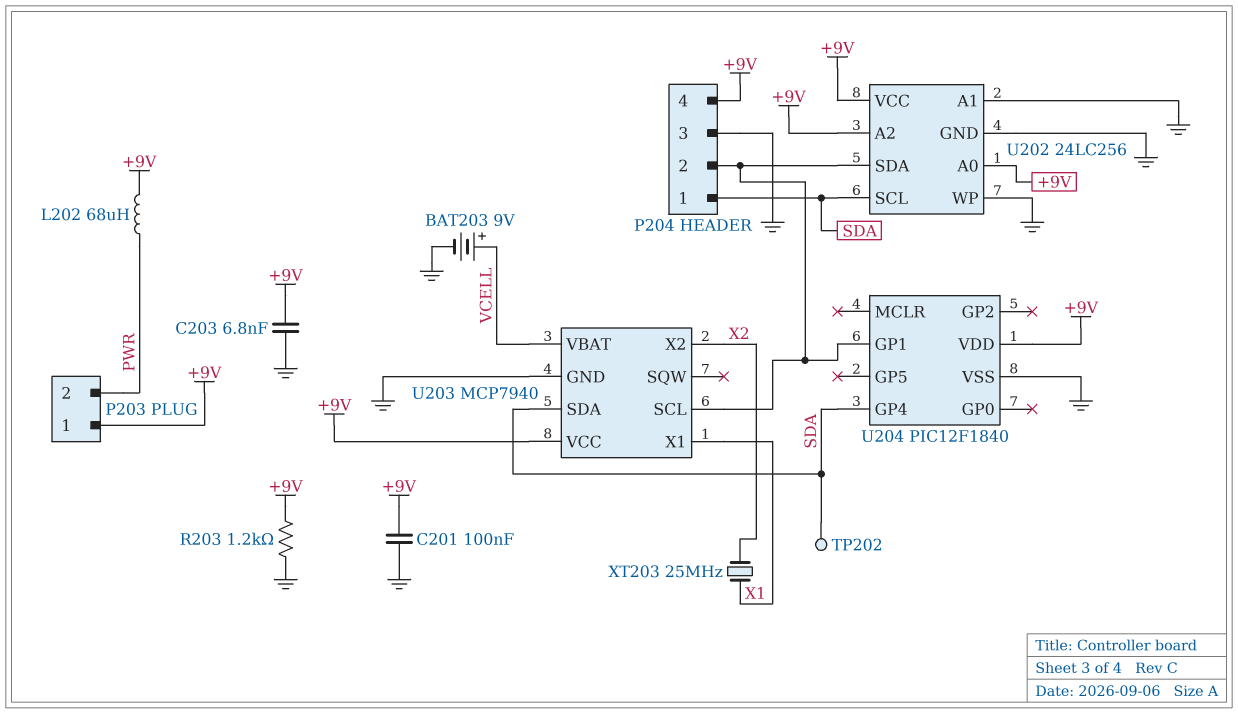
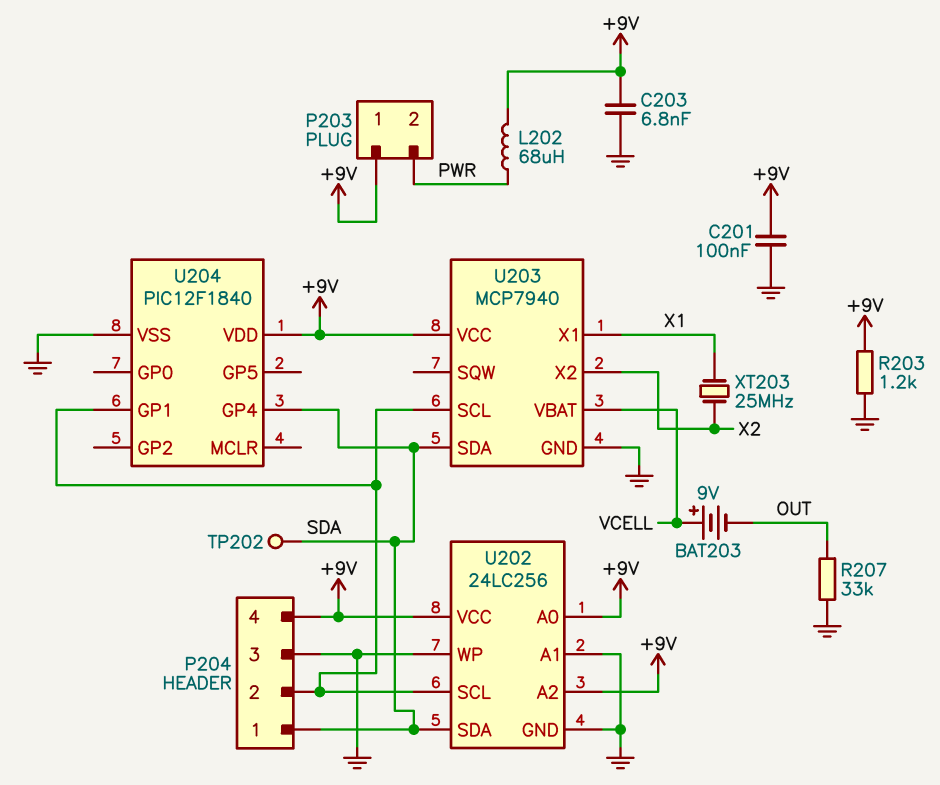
BAT203: 9V (plus VCELL, minus GND) -> 9V (plus VCELL, minus OUT)
R207: none -> 33k (GND, OUT)
U202 pin SCL: SDA -> P204/2
U202 pin SDA: P204/2 -> SDA

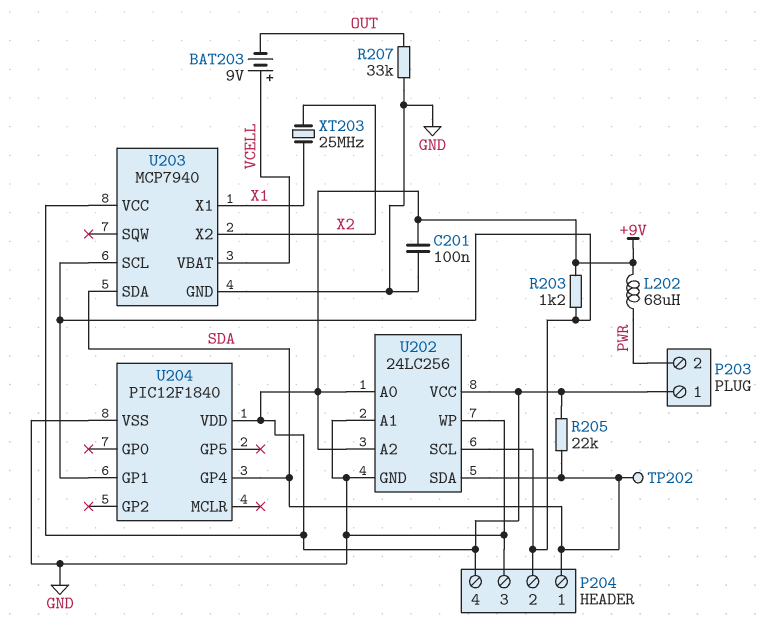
C203: 6.8nF (+9V, GND) -> none
R203: 1.2k (+9V, GND) -> 1.2k (+9V, P204/2)
R205: none -> 22k (+9V, SDA)

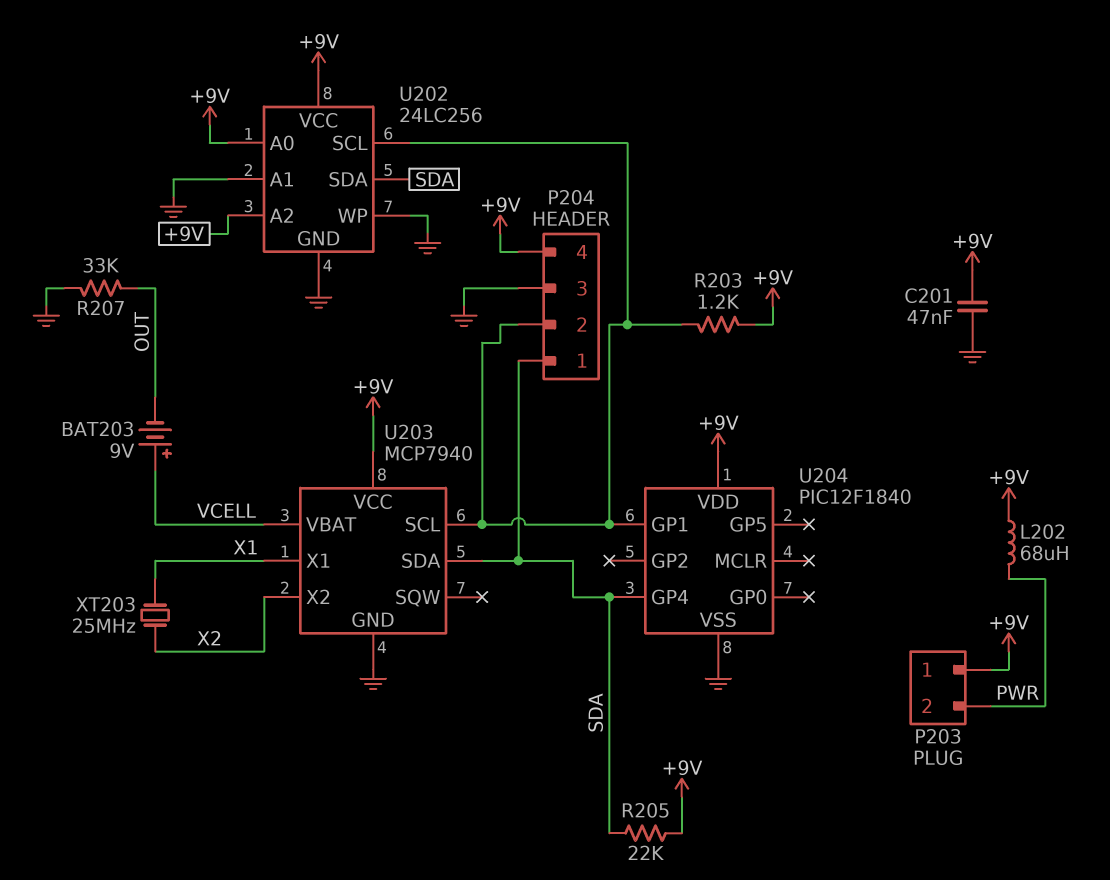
C201: 100nF (+9V, GND) -> 47nF (+9V, GND)
TP202: test point (SDA) -> none

